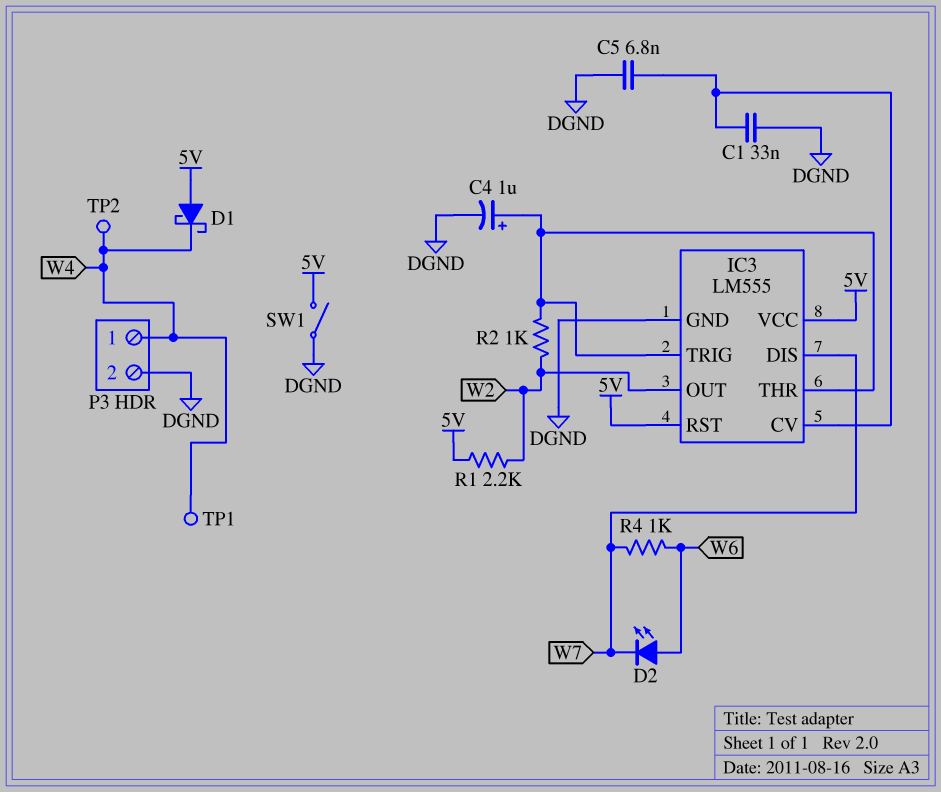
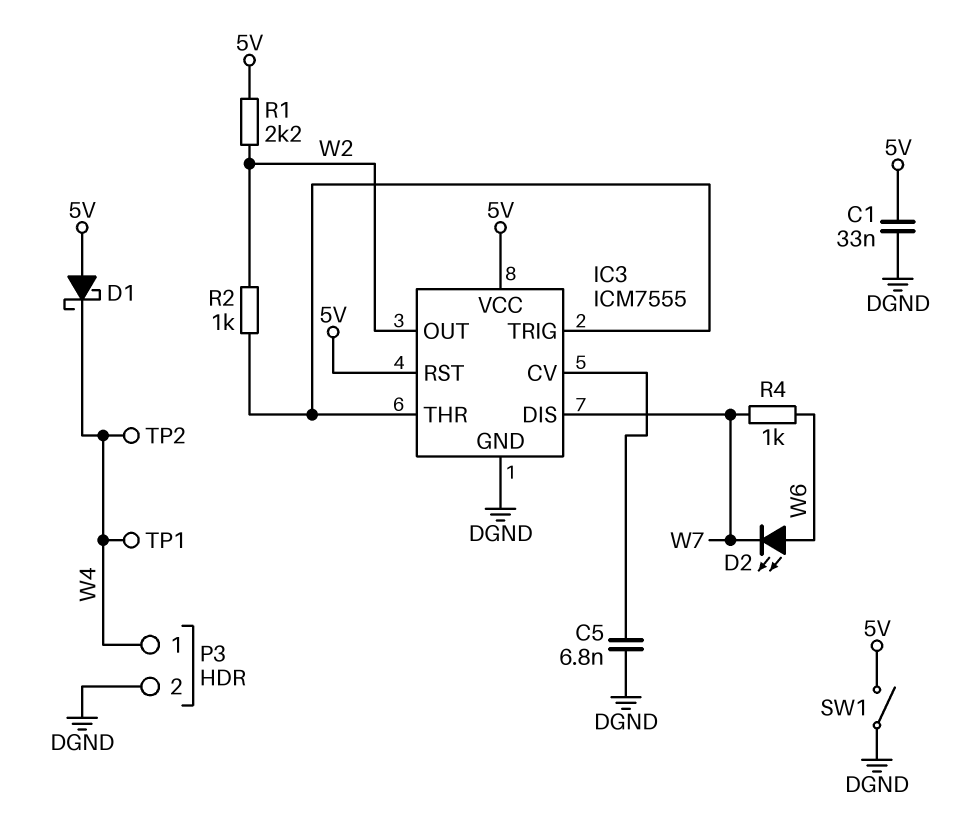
C1: 33nF (DGND, IC3/CV) -> 33nF (5V, DGND)
C4: 1uF (plus IC3/THR, minus DGND) -> none
IC3: LM555 -> ICM7555

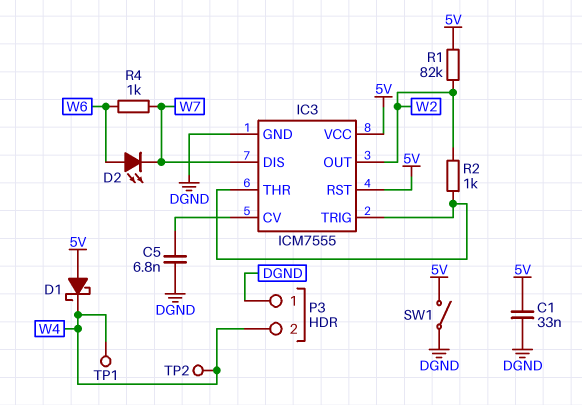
P3 pin 1: W4 -> DGND
P3 pin 2: DGND -> W4
R1: 2.2k (5V, W2) -> 82k (5V, W2)

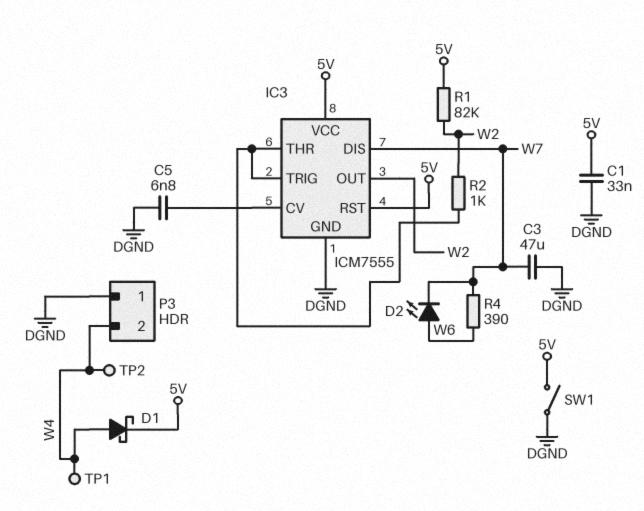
C3: none -> 47uF (DGND, W7)
D1: schottky (A 5V, K W4) -> schottky (A W4, K 5V)
R4: 1k (W6, W7) -> 390 (W6, W7)

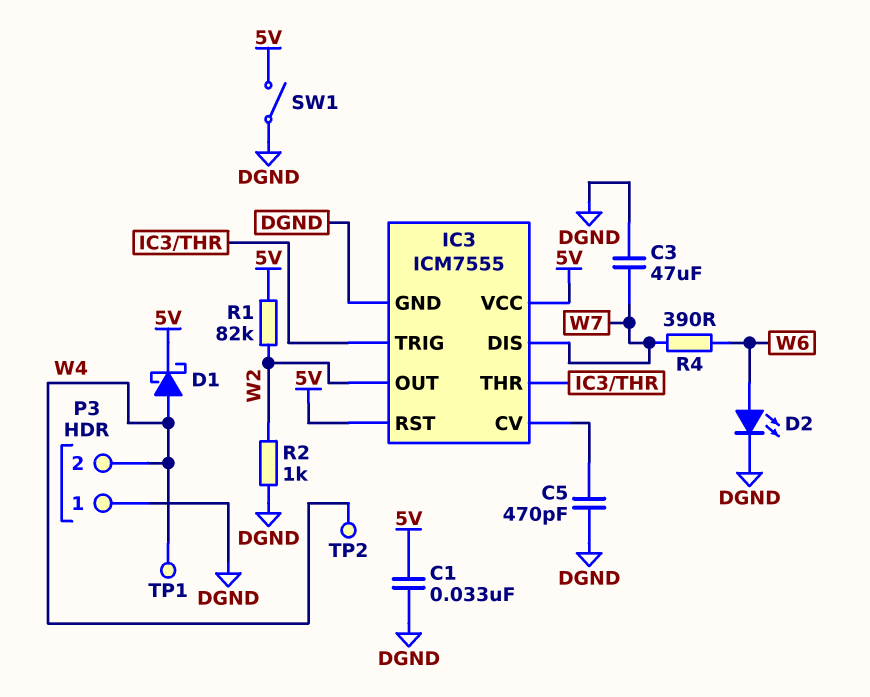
C5: 6.8nF (DGND, IC3/CV) -> 470pF (DGND, IC3/CV)
D2: LED (A W6, K W7) -> LED (A W6, K DGND)
R2: 1k (IC3/THR, W2) -> 1k (DGND, W2)

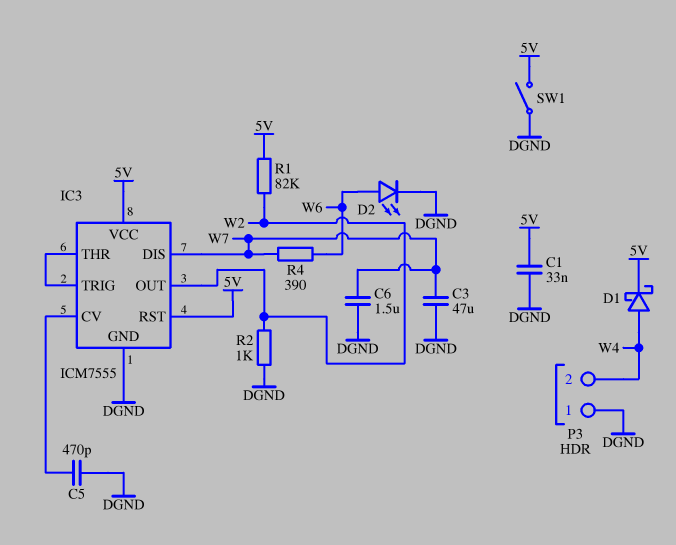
C6: none -> 1.5uF (DGND, W7)
TP1: test point (W4) -> none
TP2: test point (W4) -> none

